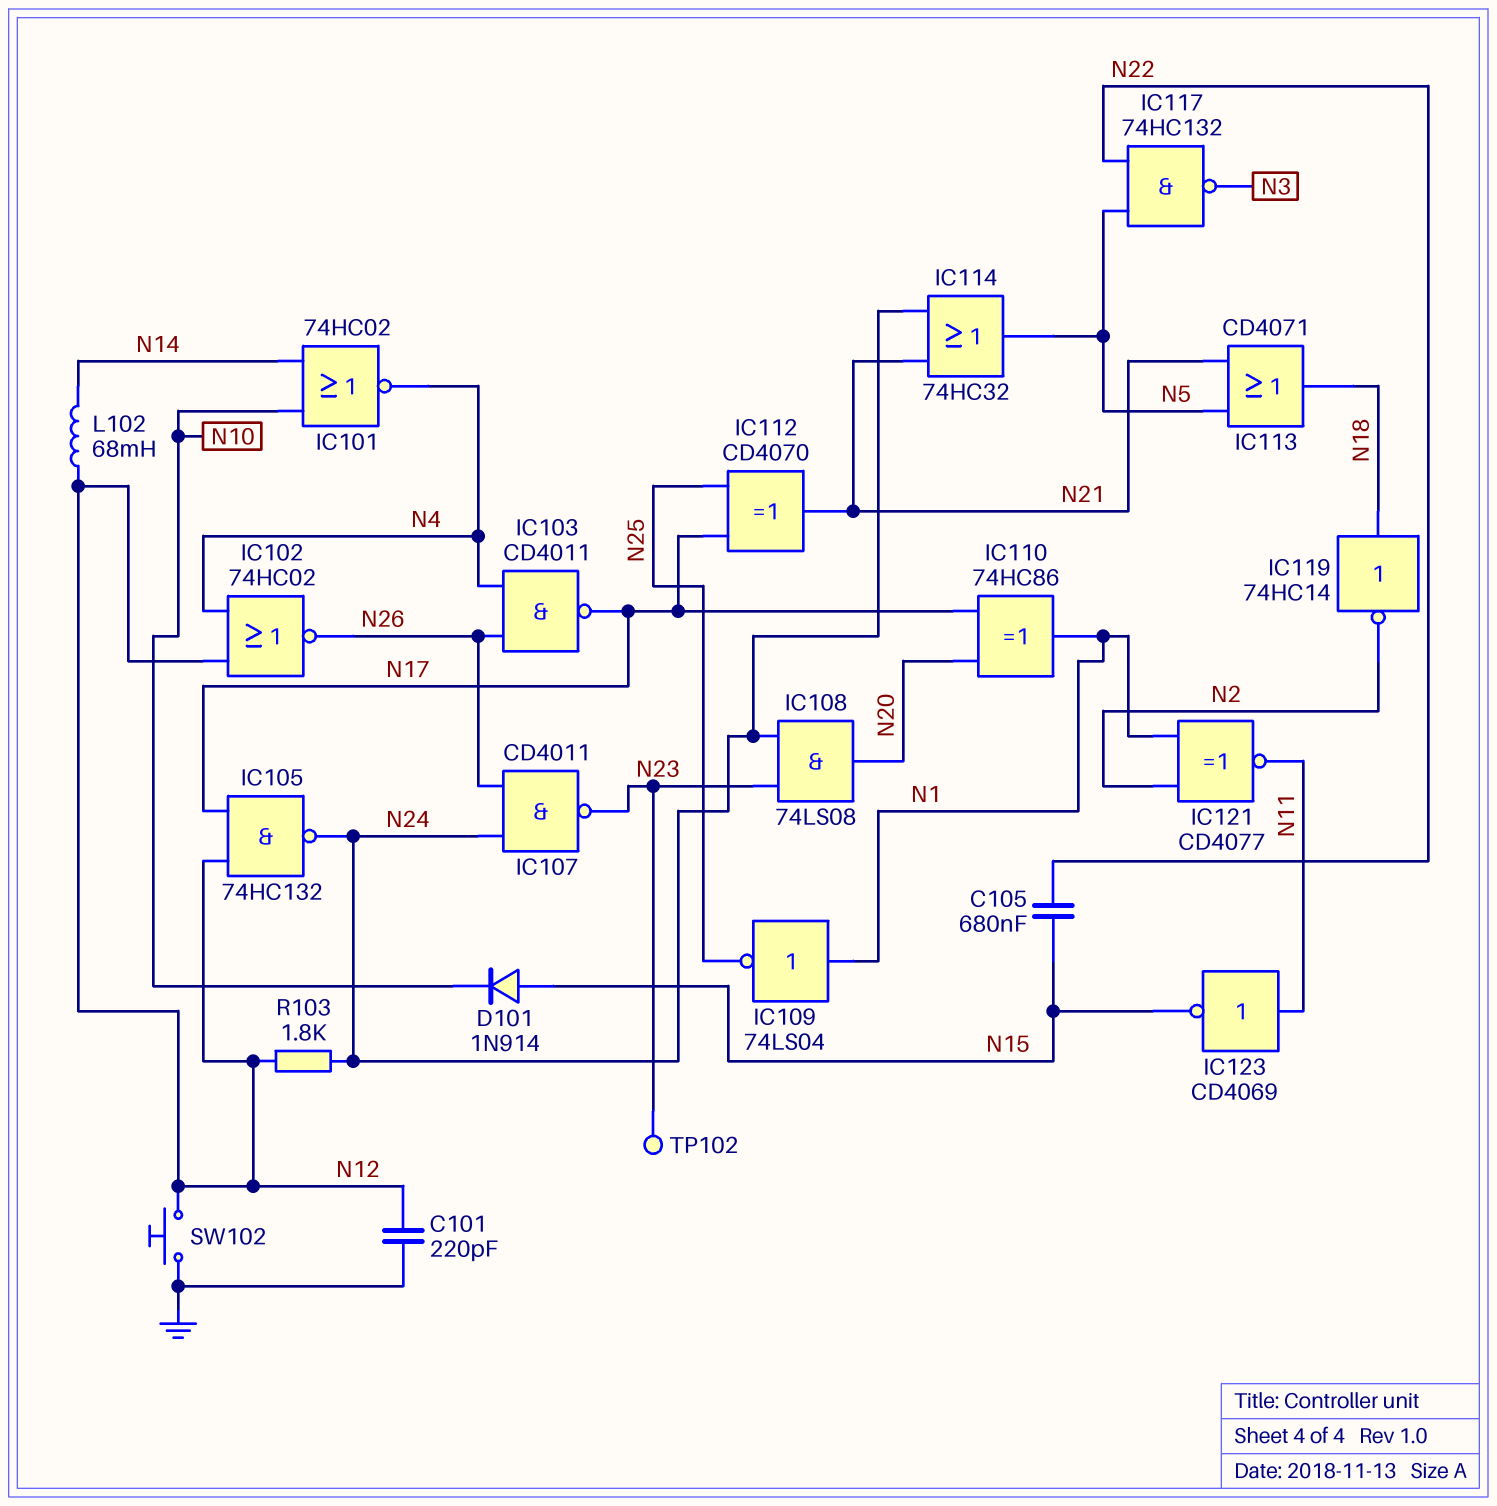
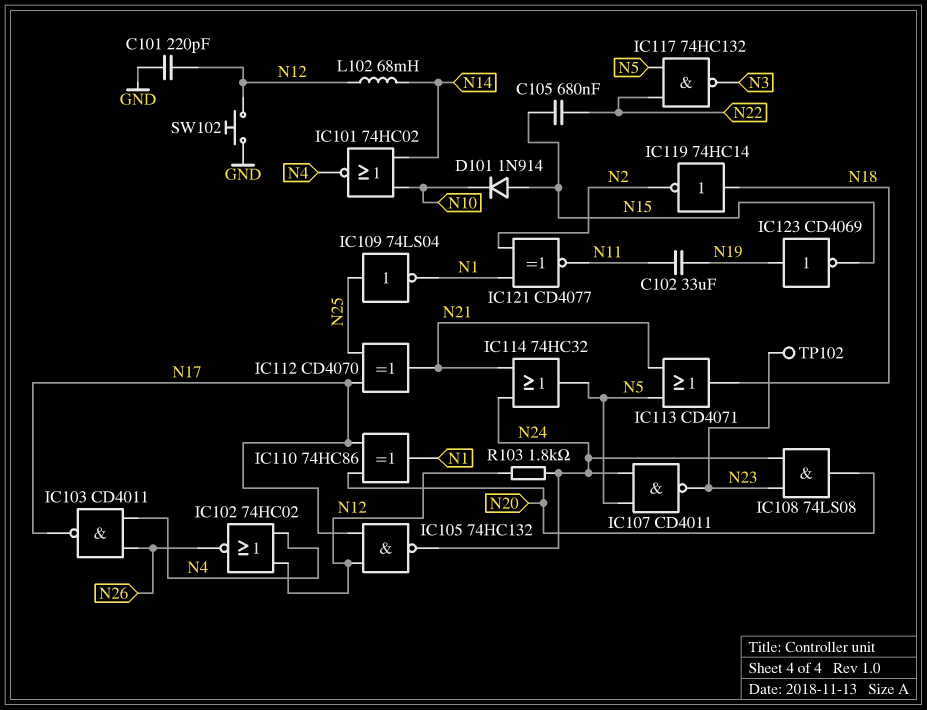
C102: none -> 33uF (N11, N19)
IC107: NAND CD4011 (in N24, in N26, out N23) -> NAND CD4011 (in N5, in N24, out N23)
IC109: NOT 74LS04 (in N1, out N25) -> NOT 74LS04 (in N25, out N1)
IC123: NOT CD4069 (in N11, out N15) -> NOT CD4069 (in N19, out N15)

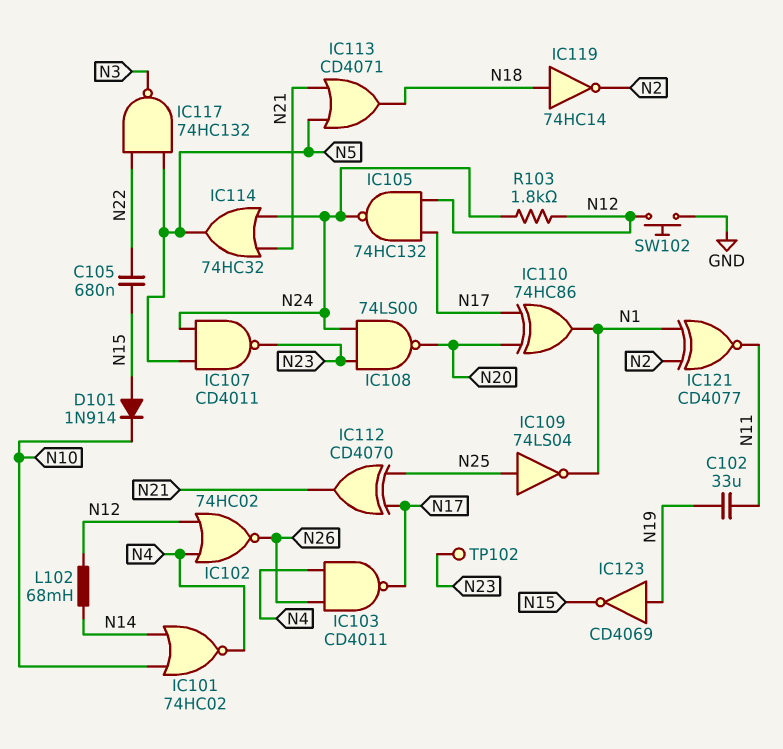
C101: 220pF (GND, N12) -> none
IC108: AND 74LS08 (in N23, in N24, out N20) -> NAND 74LS00 (in N23, in N24, out N20)

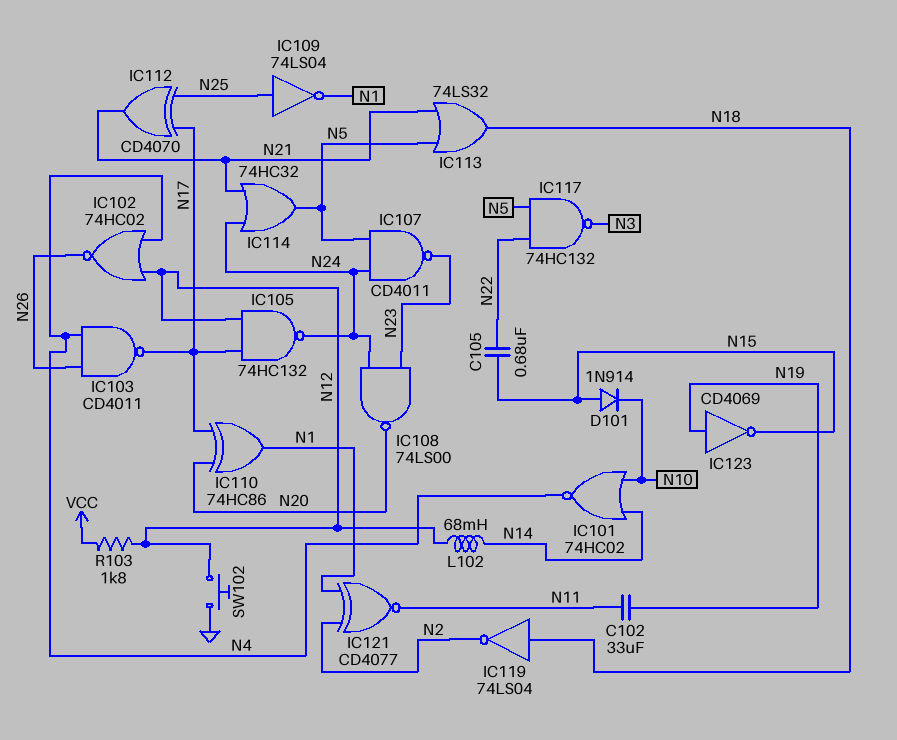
IC113: OR CD4071 (in N5, in N21, out N18) -> OR 74LS32 (in N5, in N21, out N18)
IC119: NOT 74HC14 (in N18, out N2) -> NOT 74LS04 (in N18, out N2)
R103: 1.8k (N12, N24) -> 1.8k (N12, VCC)
TP102: test point (N23) -> none

